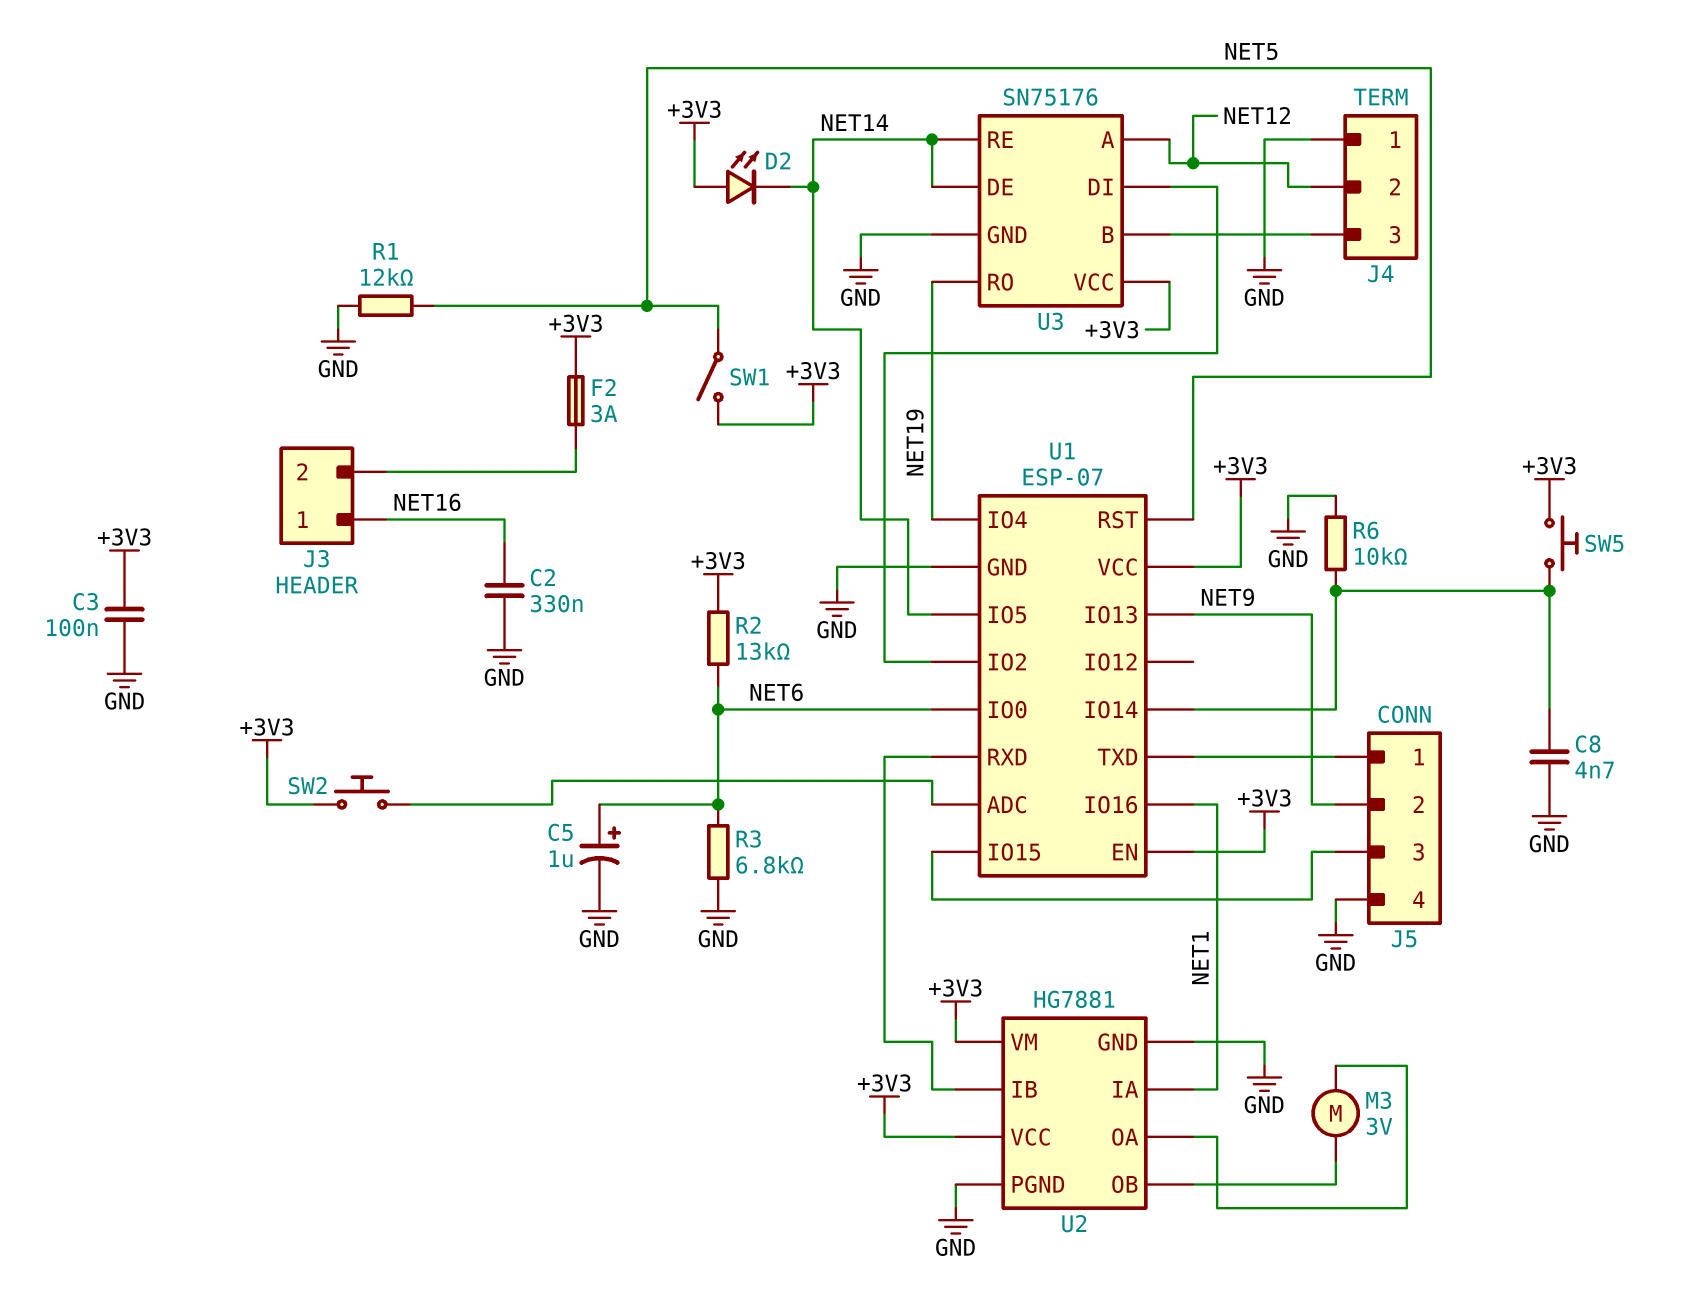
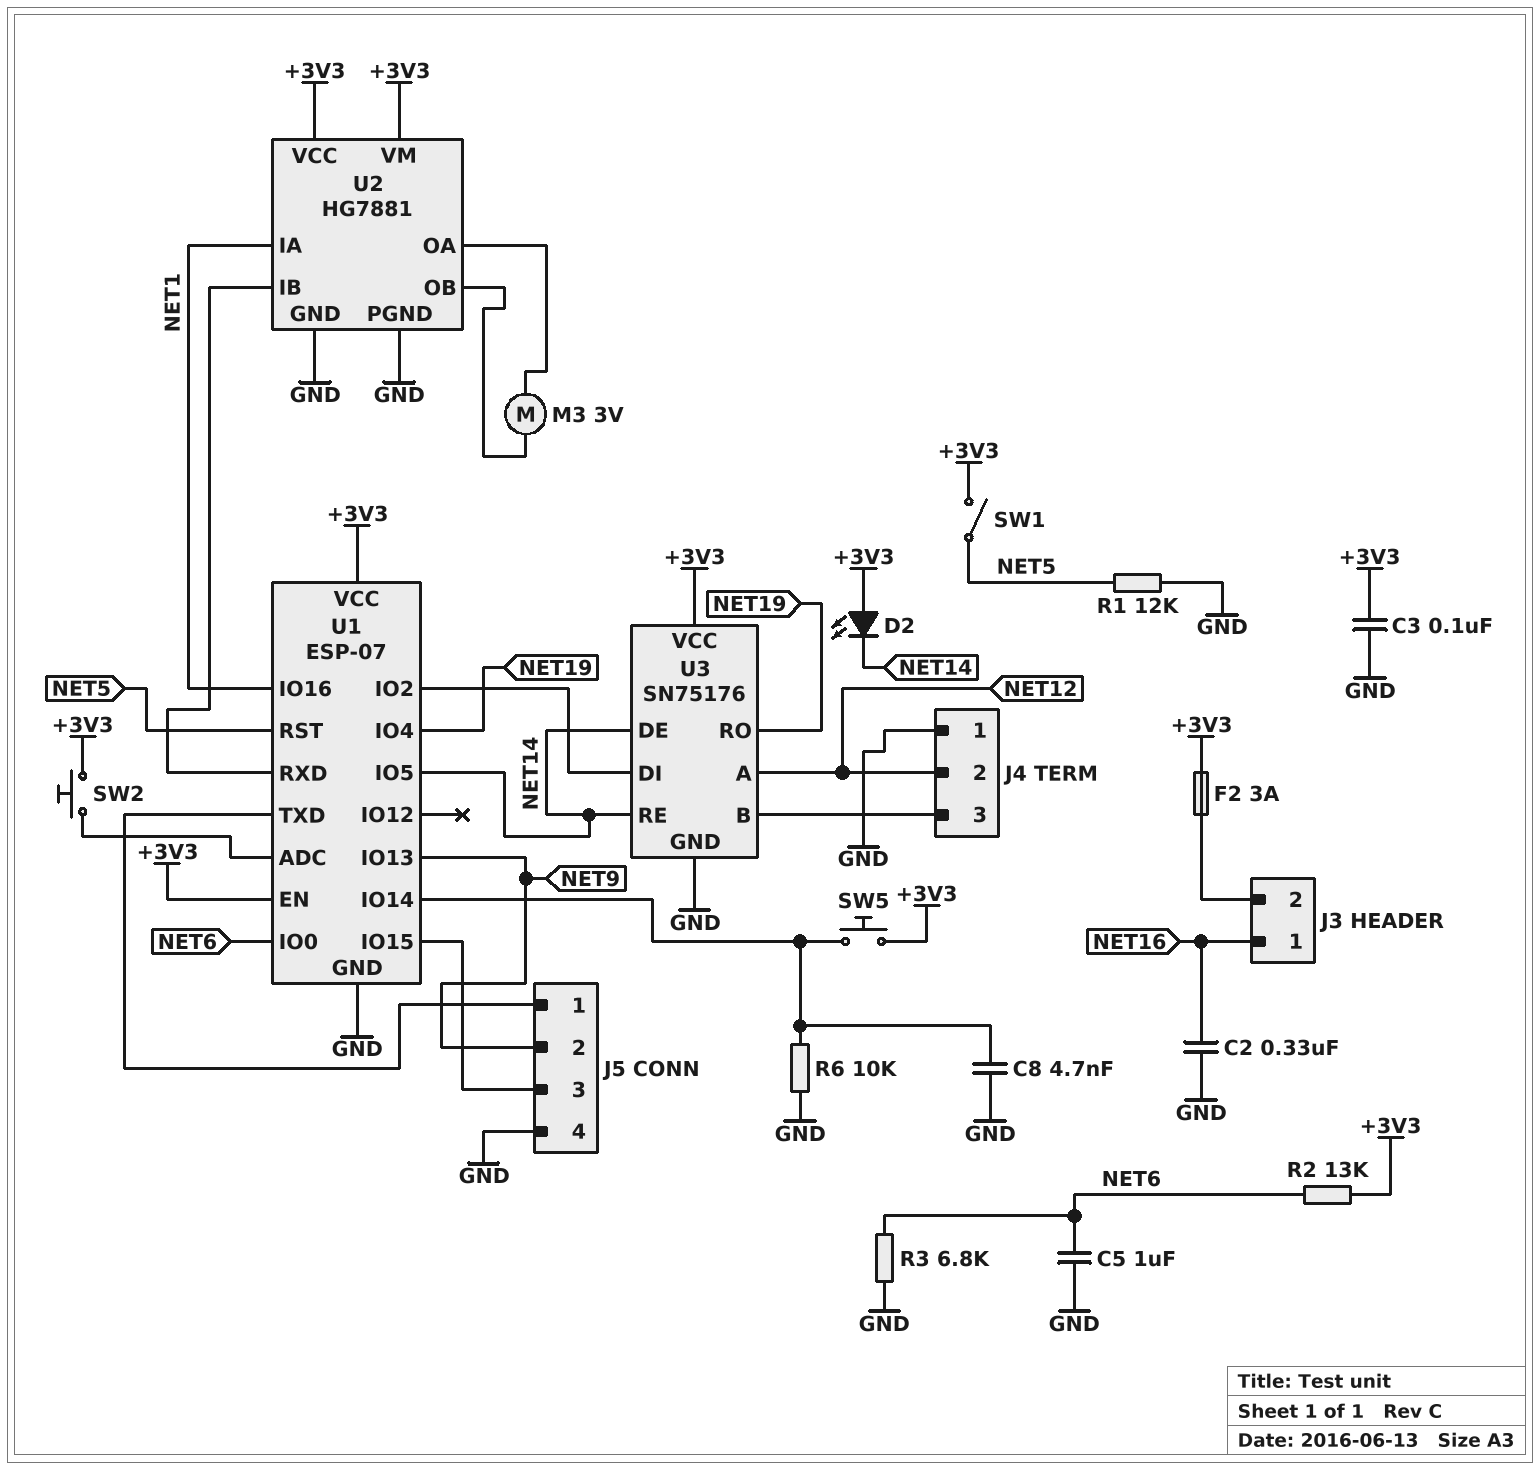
C5: 1uF (plus NET6, minus GND) -> 1uF (GND, NET6)

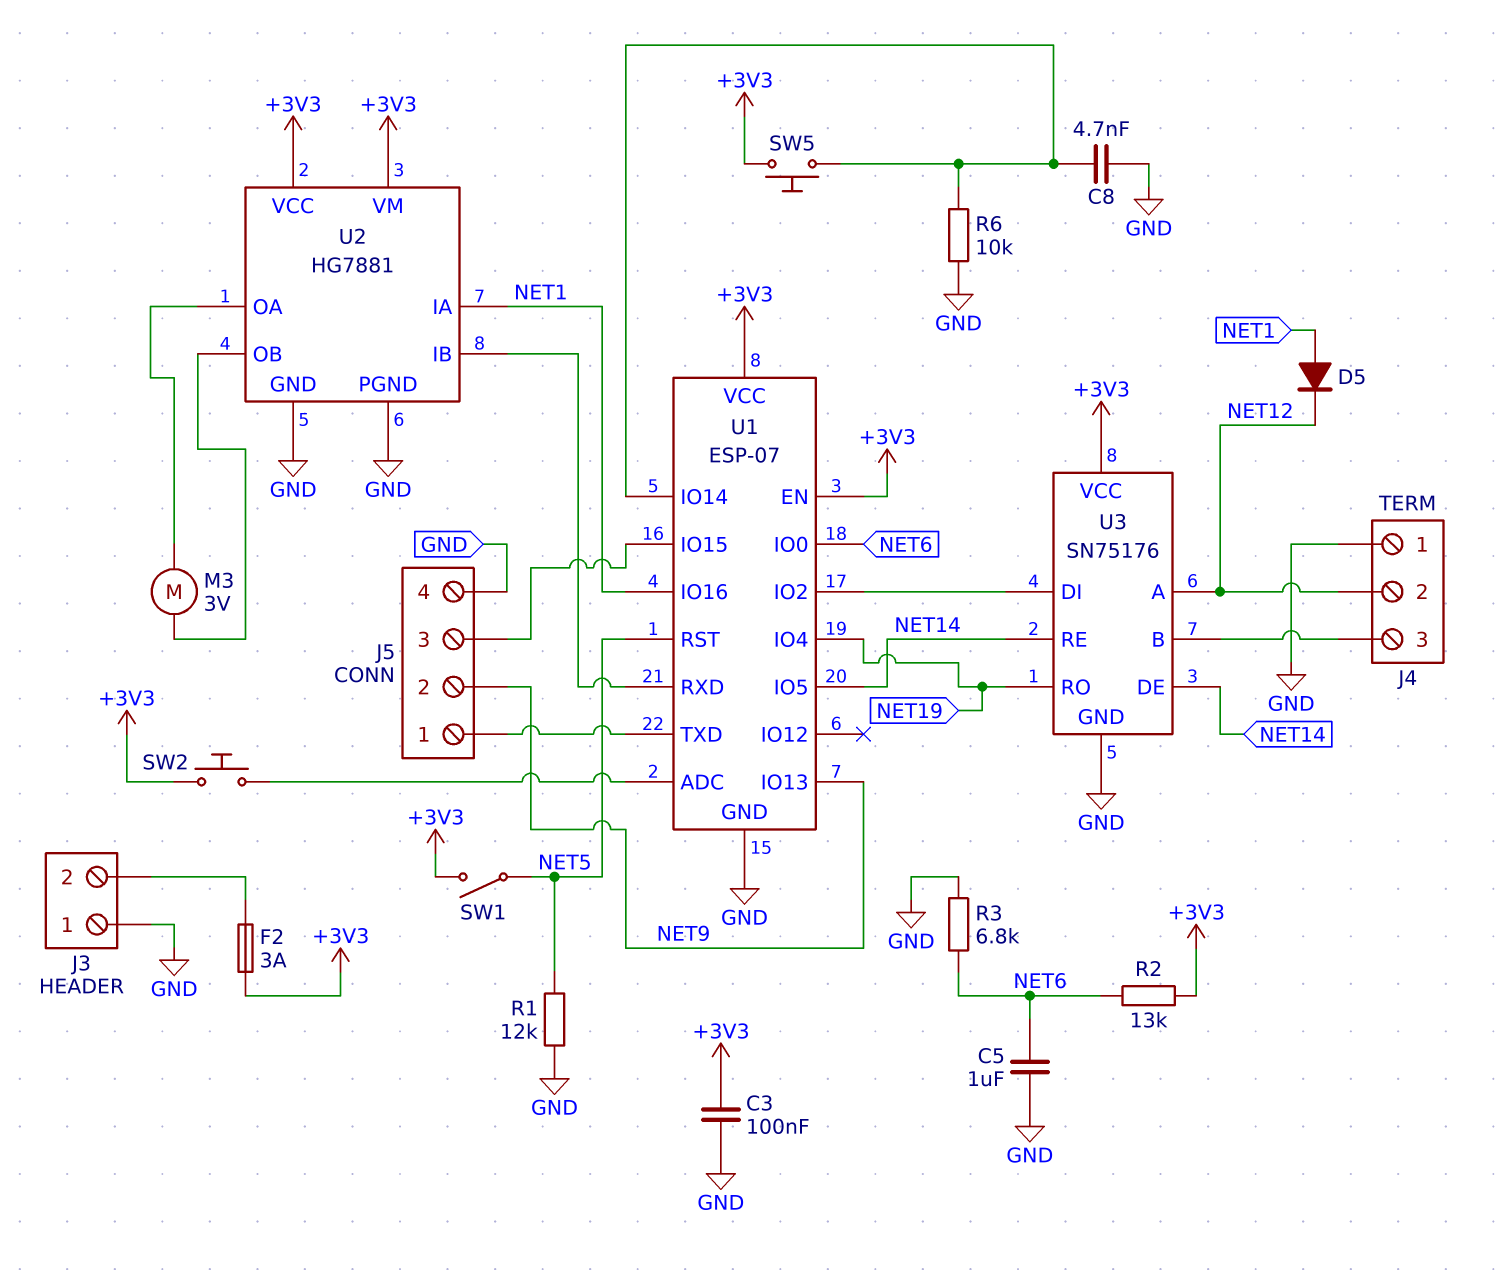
C2: 330nF (GND, NET16) -> none
D2: LED (A +3V3, K NET14) -> none
D5: none -> diode (A NET1, K NET12)
J3 pin 1: NET16 -> GND

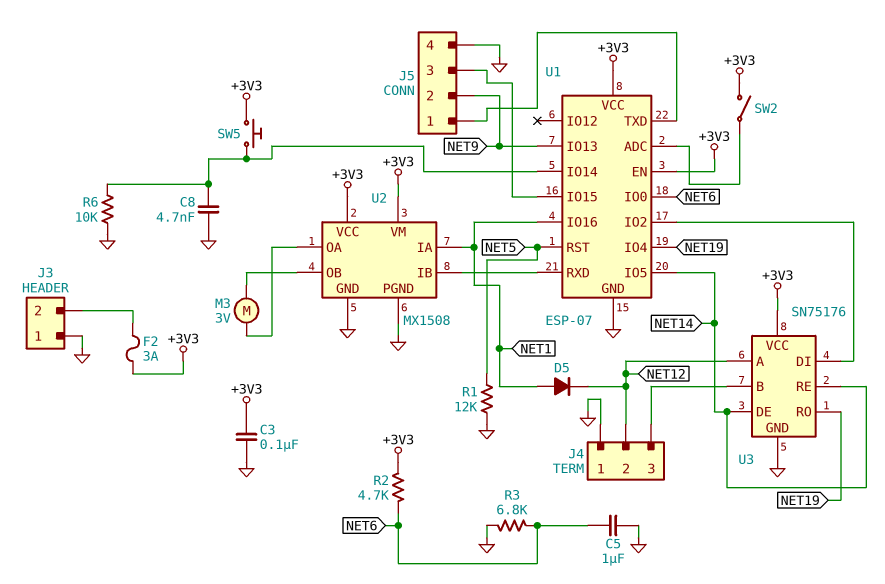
R2: 13k (+3V3, NET6) -> 4.7k (+3V3, NET6)
SW1: switch (+3V3, NET5) -> none
SW2: button (+3V3, U1/ADC) -> switch (+3V3, U1/ADC)
U2: HG7881 -> MX1508

